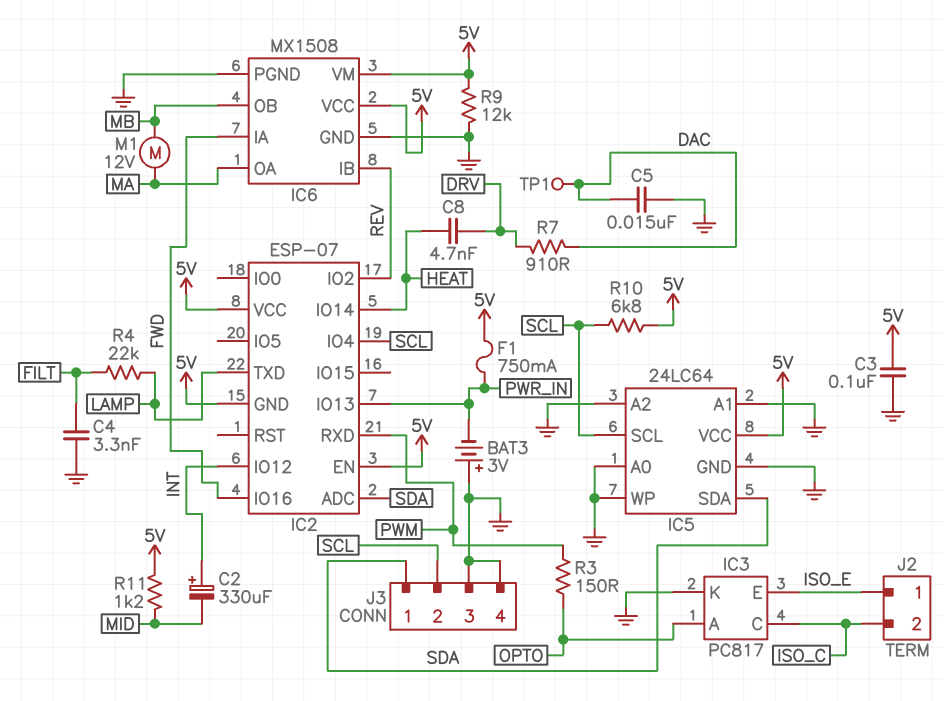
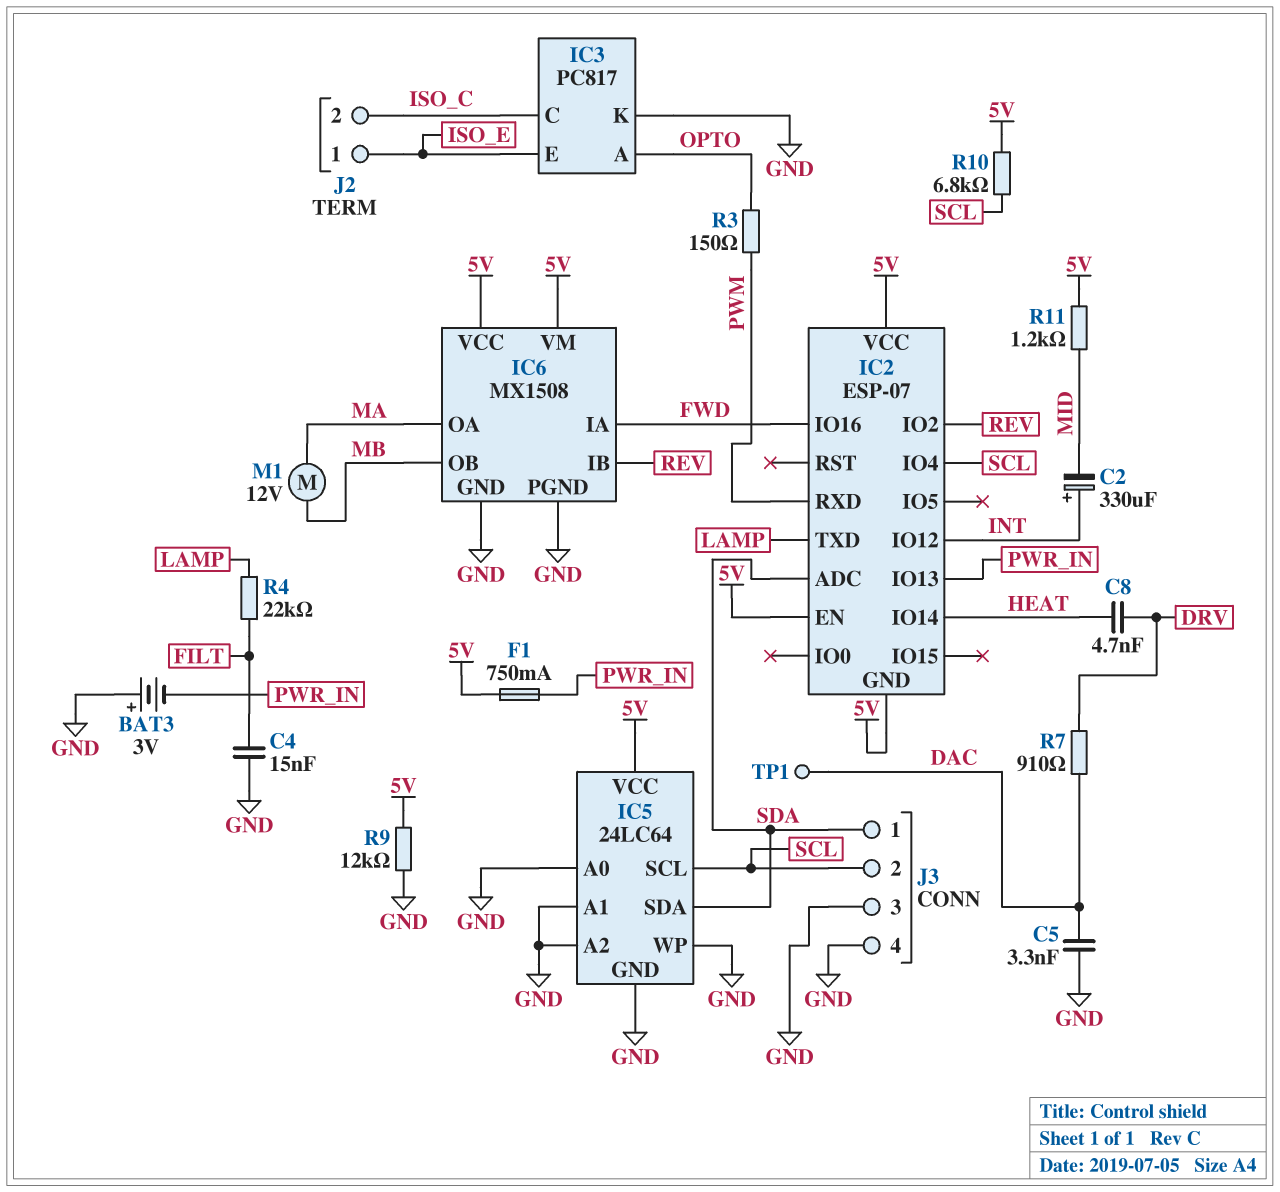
C3: 100nF (5V, GND) -> none
C4: 3.3nF (FILT, GND) -> 15nF (FILT, GND)
C5: 15nF (DAC, GND) -> 3.3nF (DAC, GND)

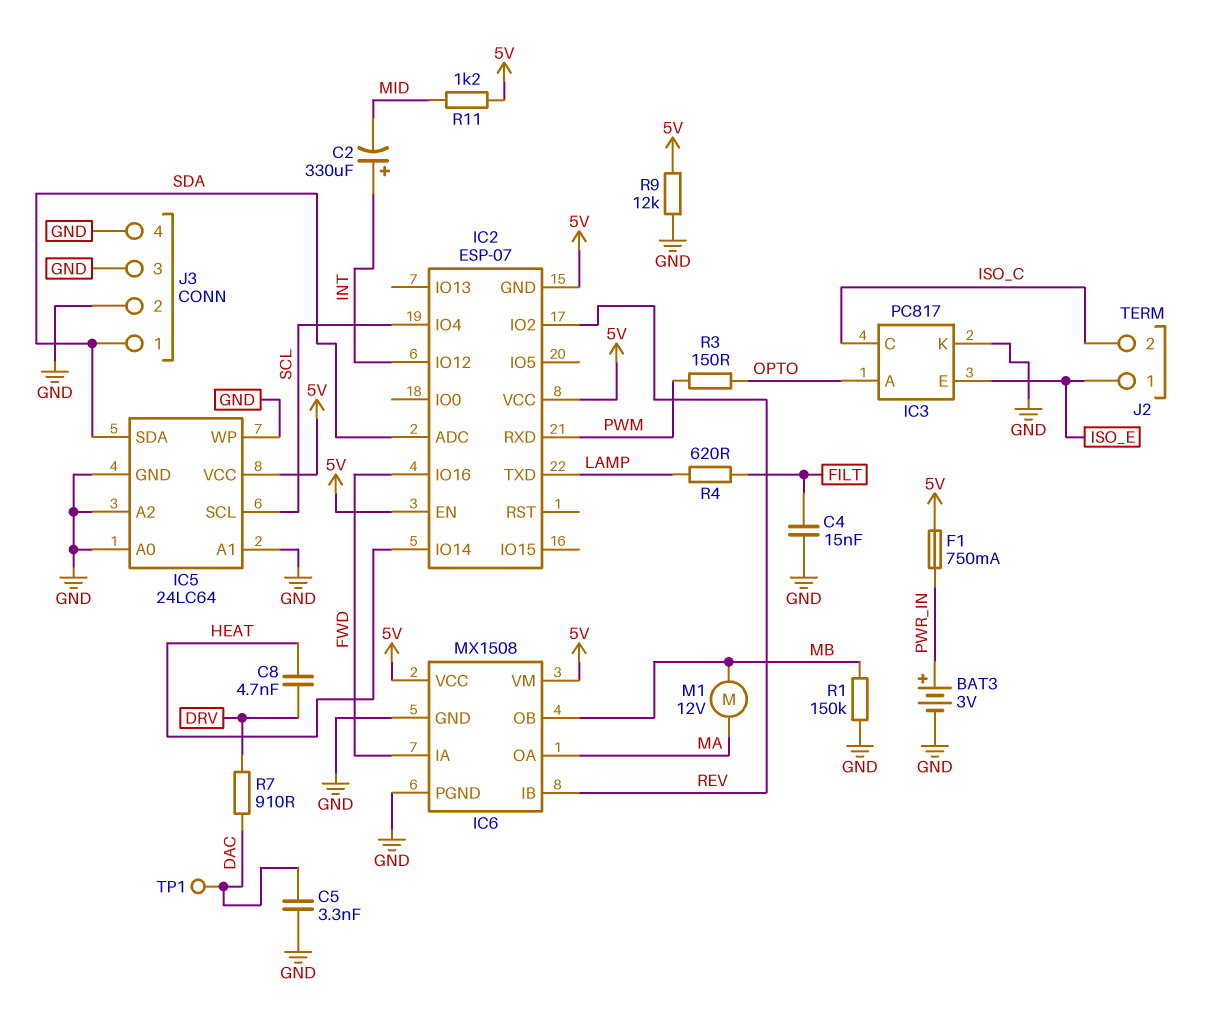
BAT3: 3V (plus GND, minus PWR_IN) -> 3V (plus PWR_IN, minus GND)
IC2 pin IO13: PWR_IN -> none
J3 pin 2: SCL -> GND
R1: none -> 150k (GND, MB)
R4: 22k (FILT, LAMP) -> 620 (FILT, LAMP)
R10: 6.8k (5V, SCL) -> none

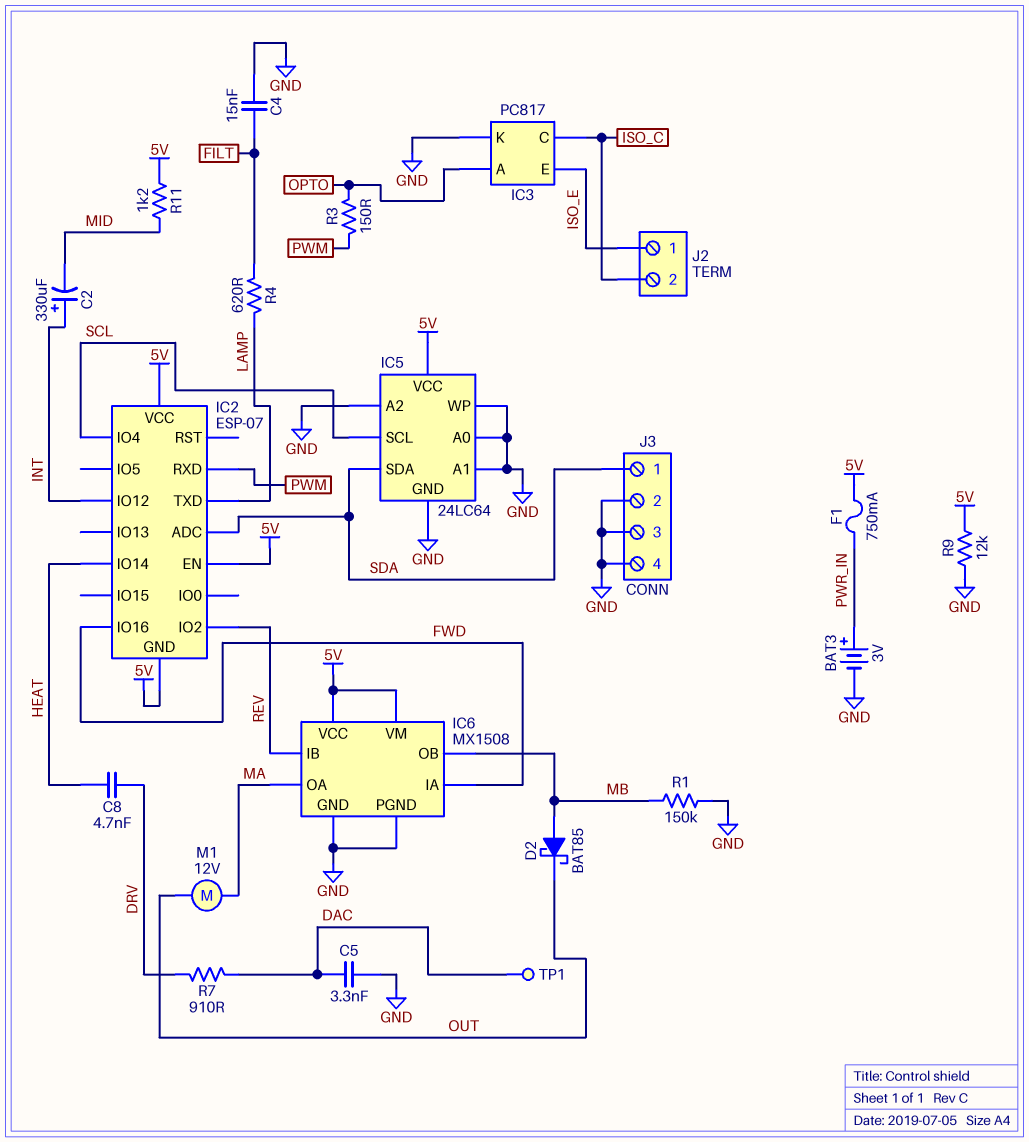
D2: none -> schottky BAT85 (A MB, K OUT)
M1: motor 12V (MA, MB) -> motor 12V (MA, OUT)

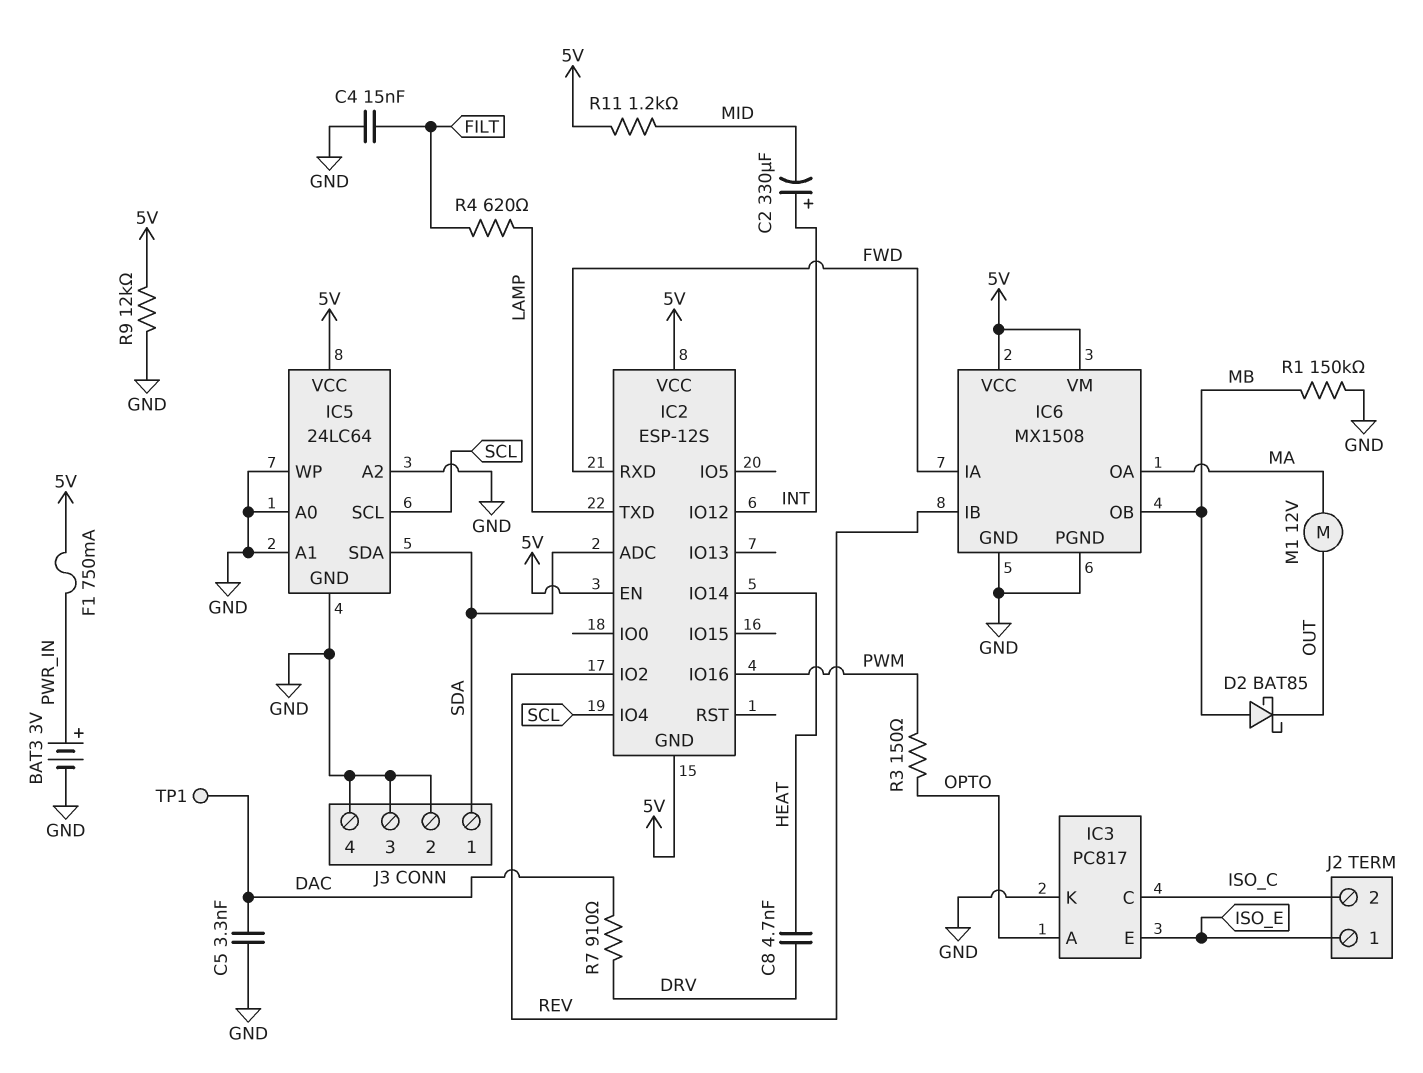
IC2: ESP-07 -> ESP-12S
IC2 pin IO16: FWD -> PWM
IC2 pin RXD: PWM -> FWD

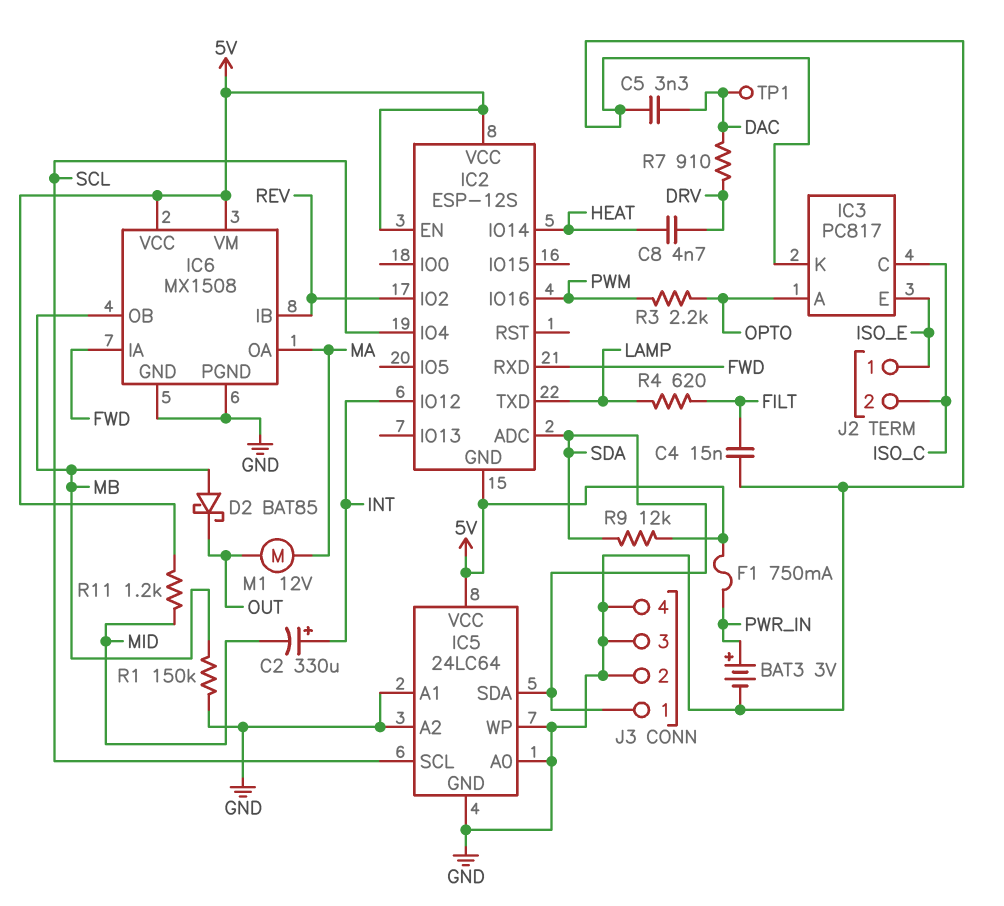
R3: 150 (OPTO, PWM) -> 2.2k (OPTO, PWM)
R9: 12k (5V, GND) -> 12k (5V, SDA)

